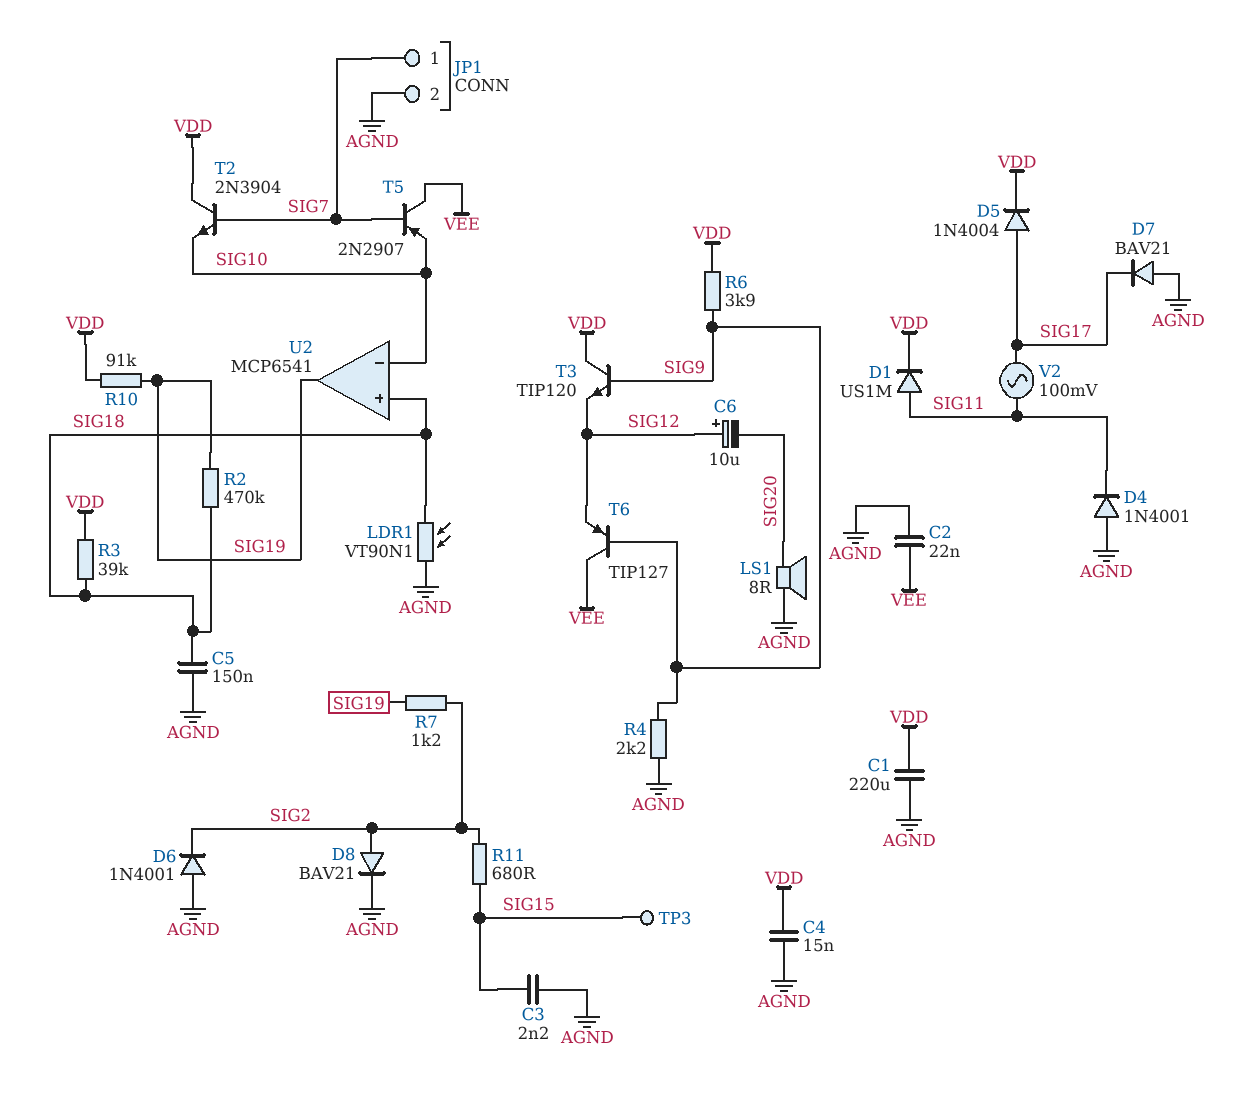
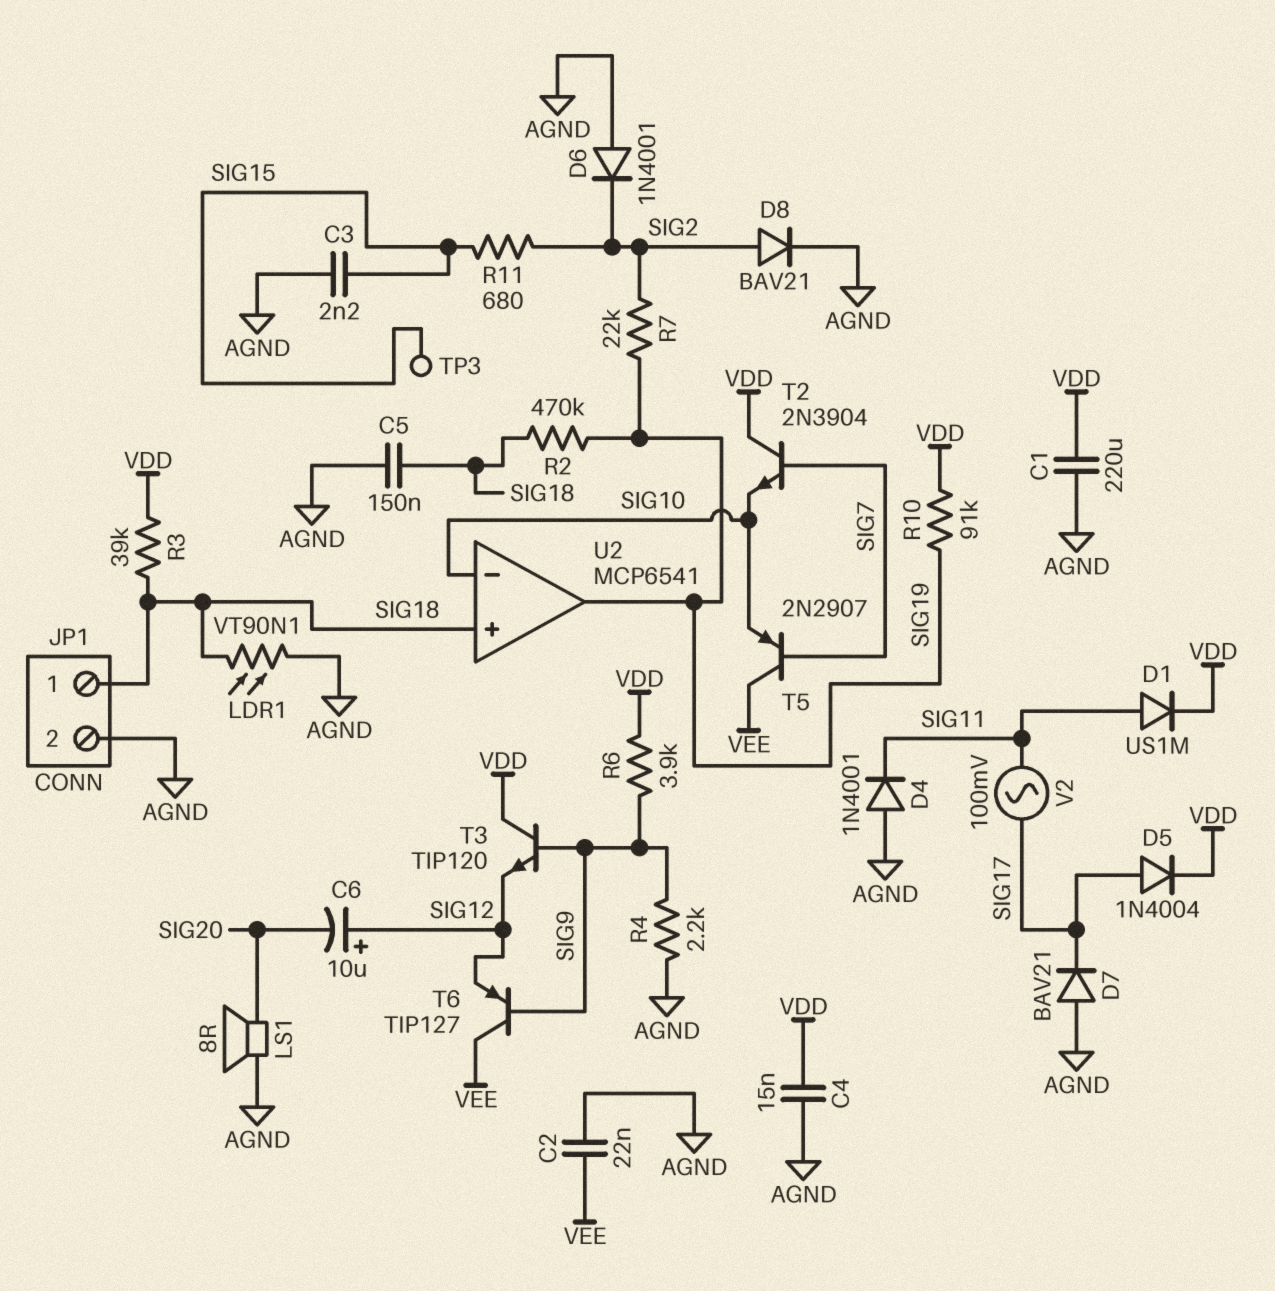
JP1 pin 1: SIG7 -> SIG18
R7: 1.2k (SIG2, SIG19) -> 22k (SIG2, SIG19)

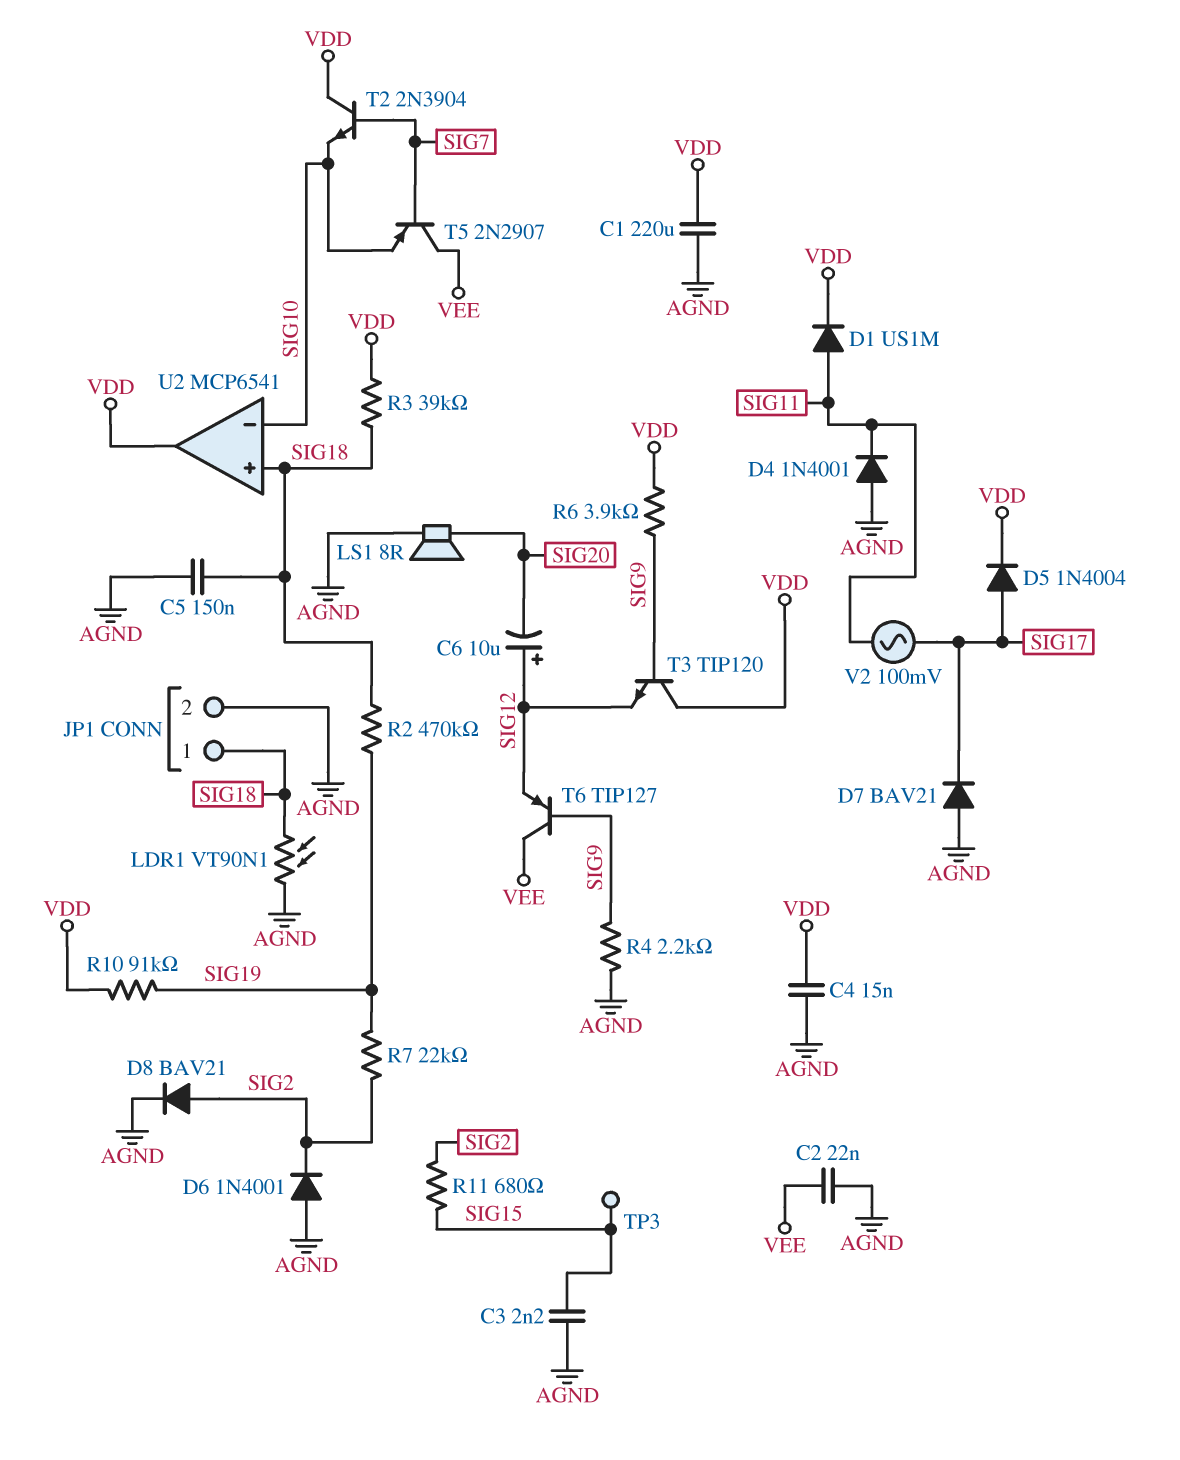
U2 pin out: SIG19 -> VDD

